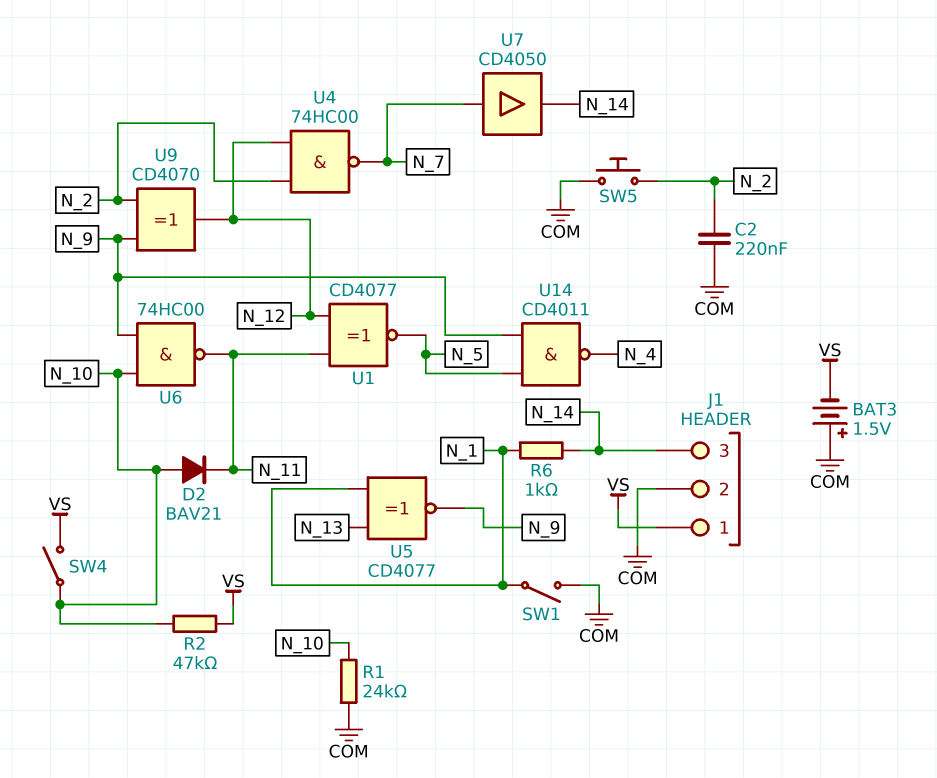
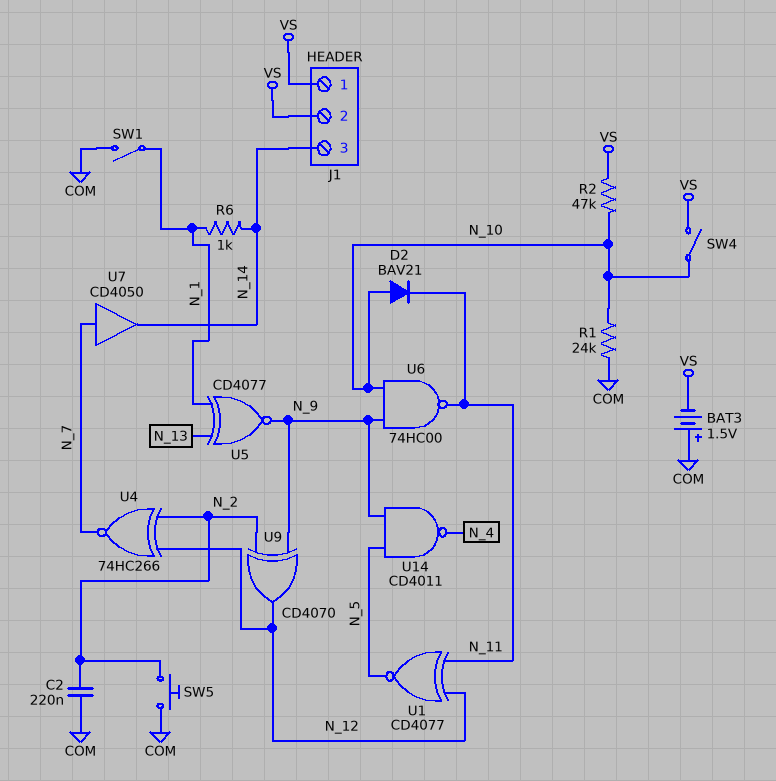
J1 pin 2: COM -> VS
U4: NAND 74HC00 (in N_2, in N_12, out N_7) -> XNOR 74HC266 (in N_2, in N_12, out N_7)

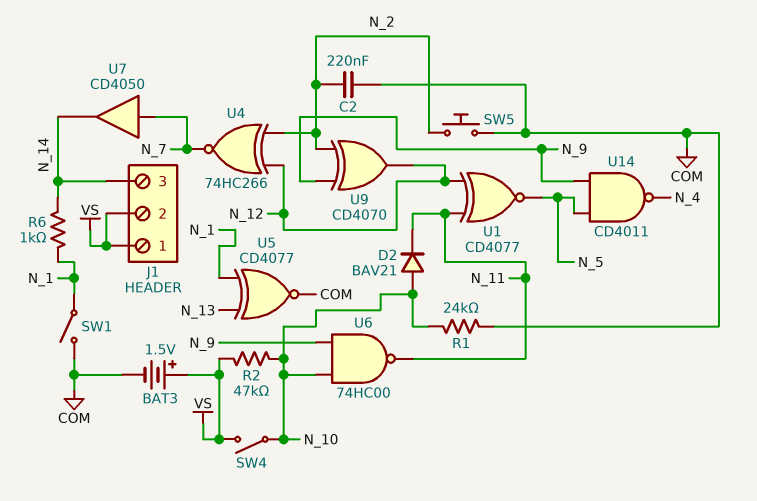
BAT3: 1.5V (plus COM, minus VS) -> 1.5V (plus VS, minus COM)
U5: XNOR CD4077 (in N_1, in N_13, out N_9) -> XNOR CD4077 (in N_1, in N_13, out COM)

